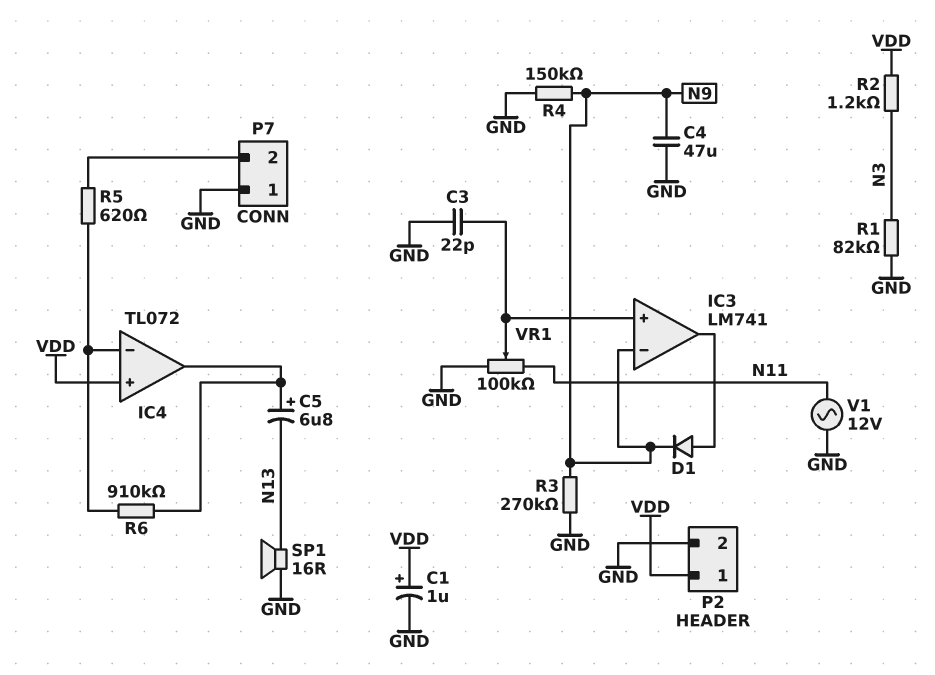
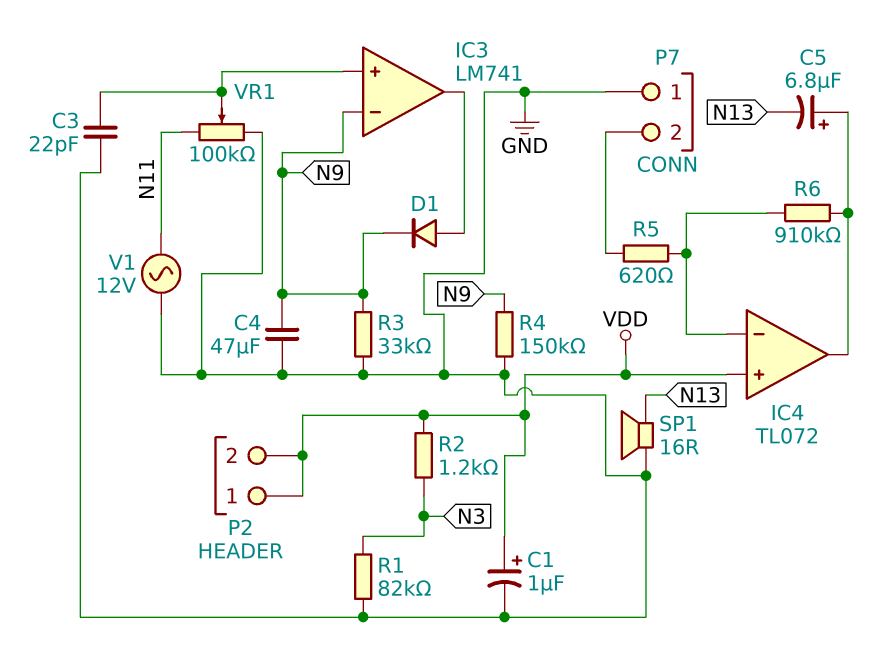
P2 pin 2: GND -> VDD
R3: 270k (GND, N9) -> 33k (GND, N9)

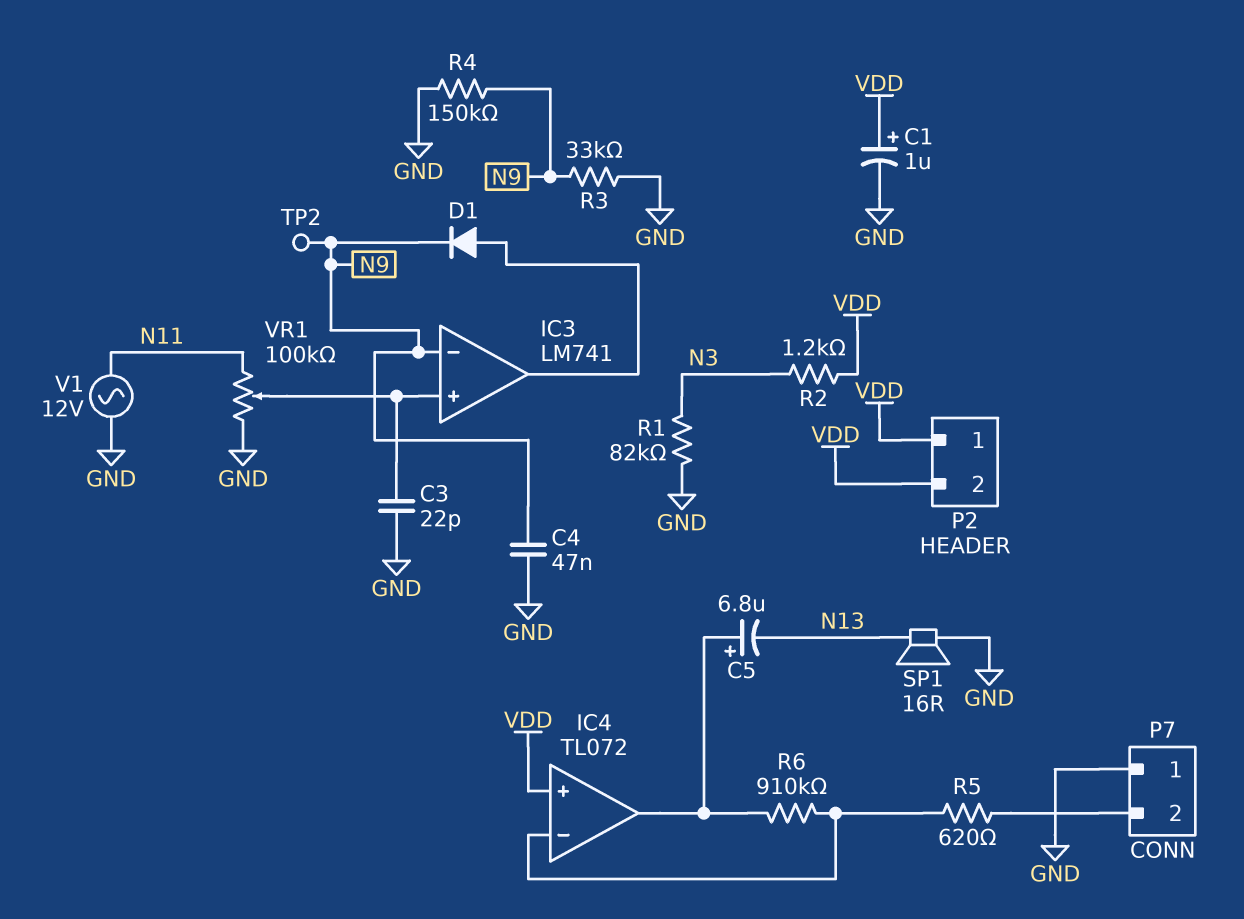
C4: 47uF (GND, N9) -> 47nF (GND, N9)
TP2: none -> test point (N9)

